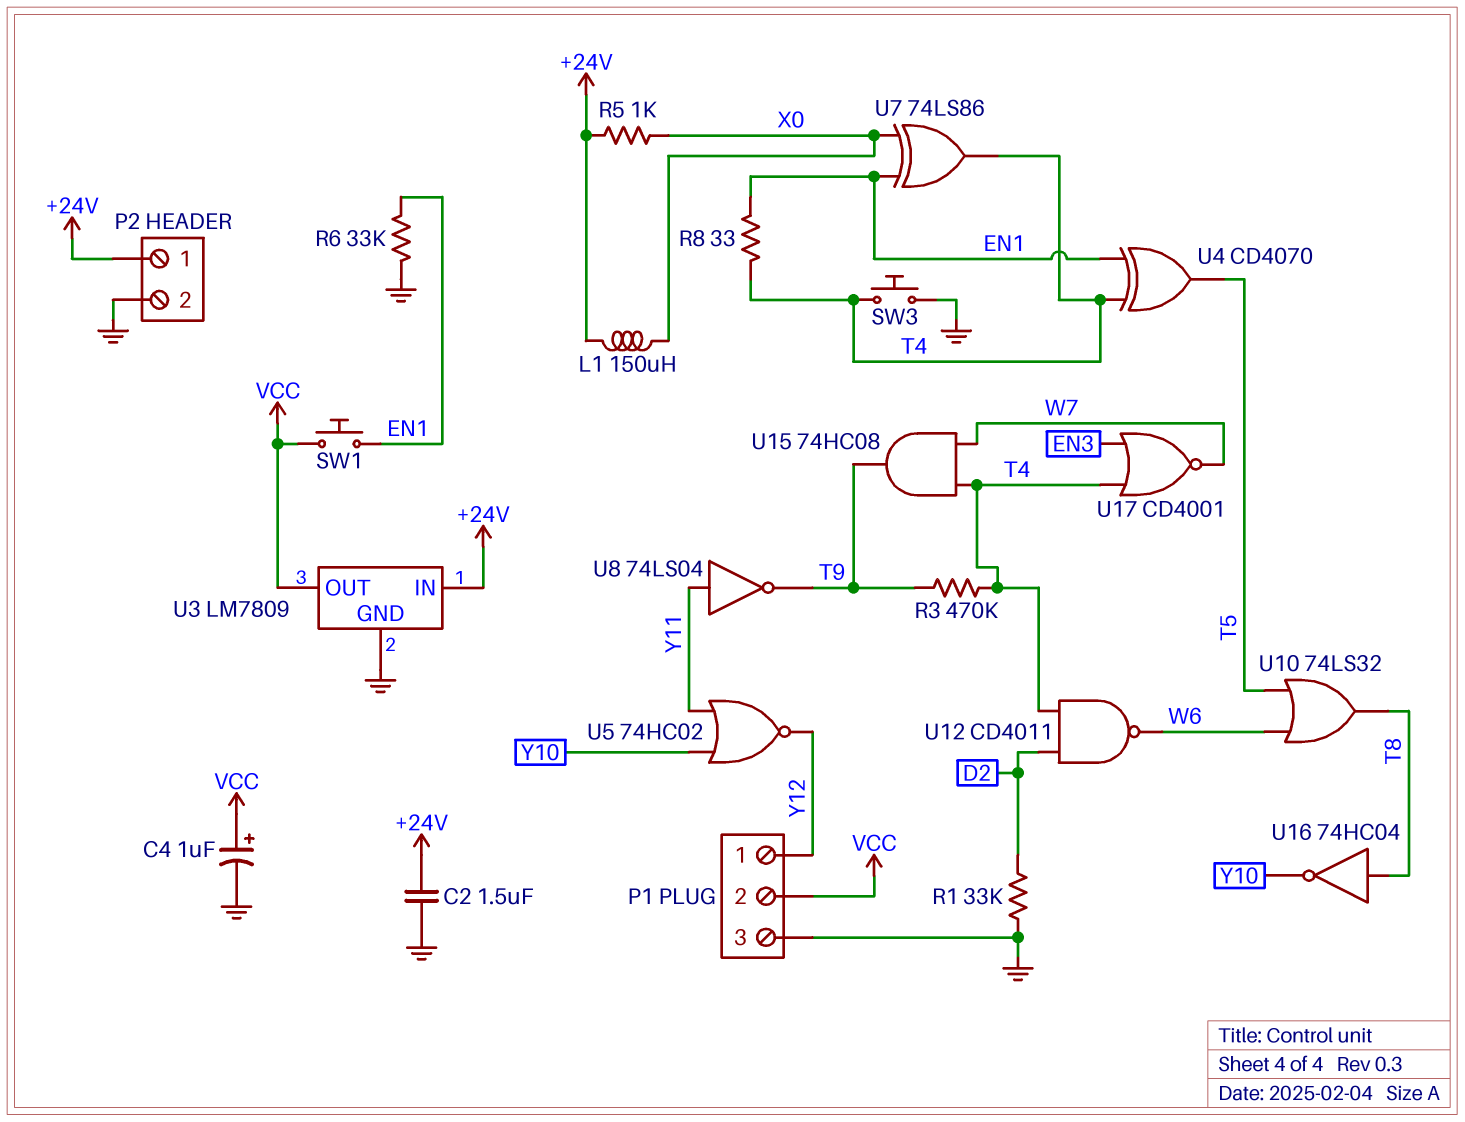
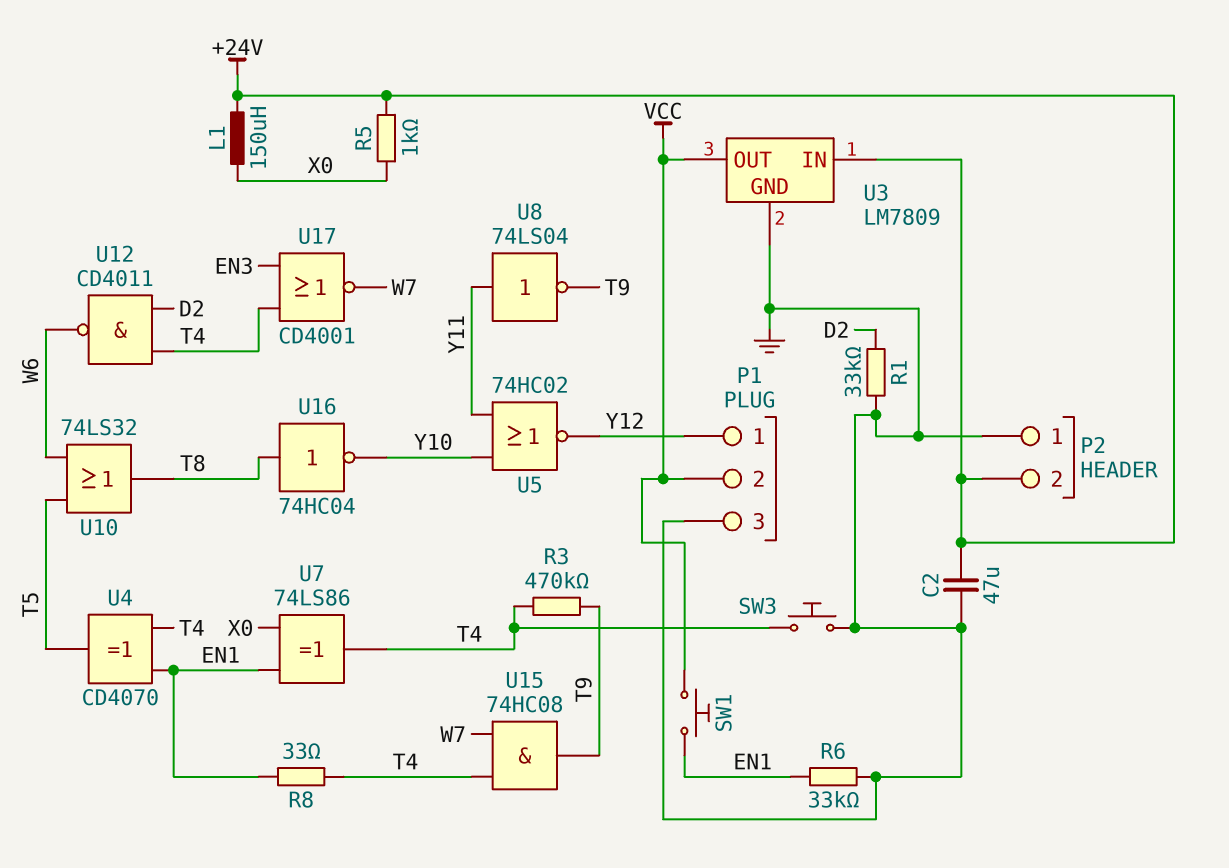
C2: 1.5uF (+24V, GND) -> 47uF (+24V, GND)
C4: 1uF (plus VCC, minus GND) -> none
P2 pin 1: +24V -> GND
P2 pin 2: GND -> +24V

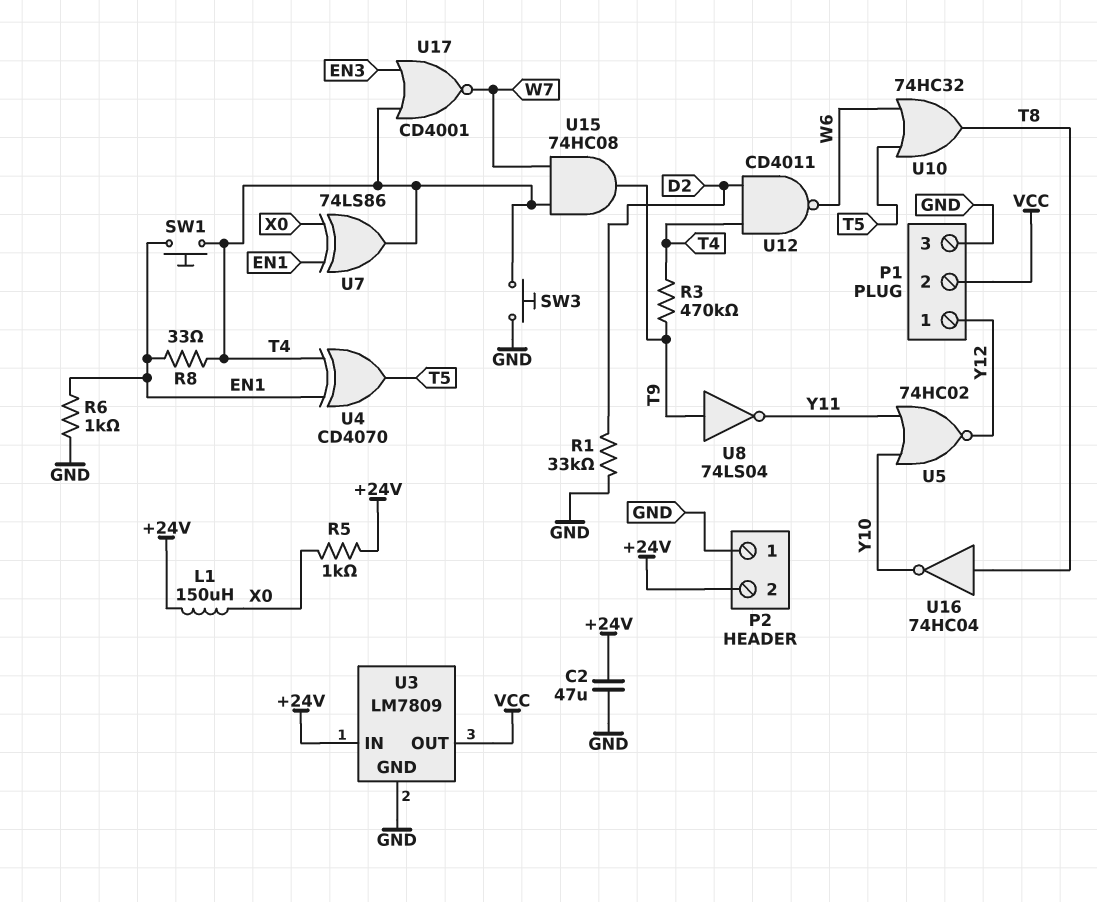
R6: 33k (EN1, GND) -> 1k (EN1, GND)
SW1: button (EN1, VCC) -> button (EN1, T4)
U8: NOT 74LS04 (in Y11, out T9) -> NOT 74LS04 (in T9, out Y11)
U10: OR 74LS32 (in T5, in W6, out T8) -> OR 74HC32 (in T5, in W6, out T8)

